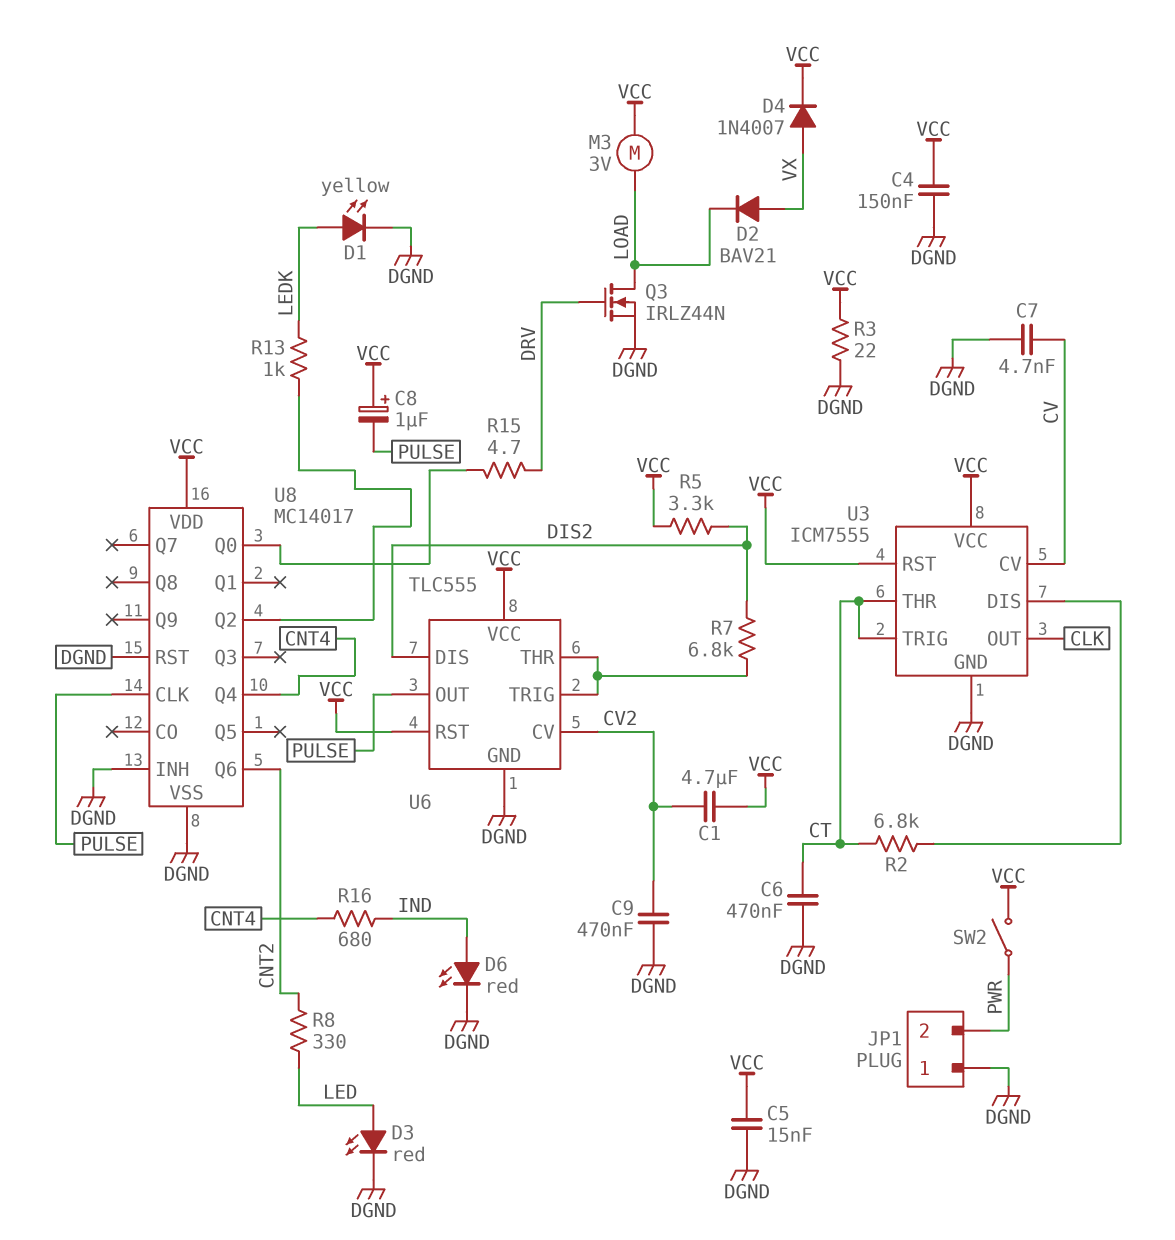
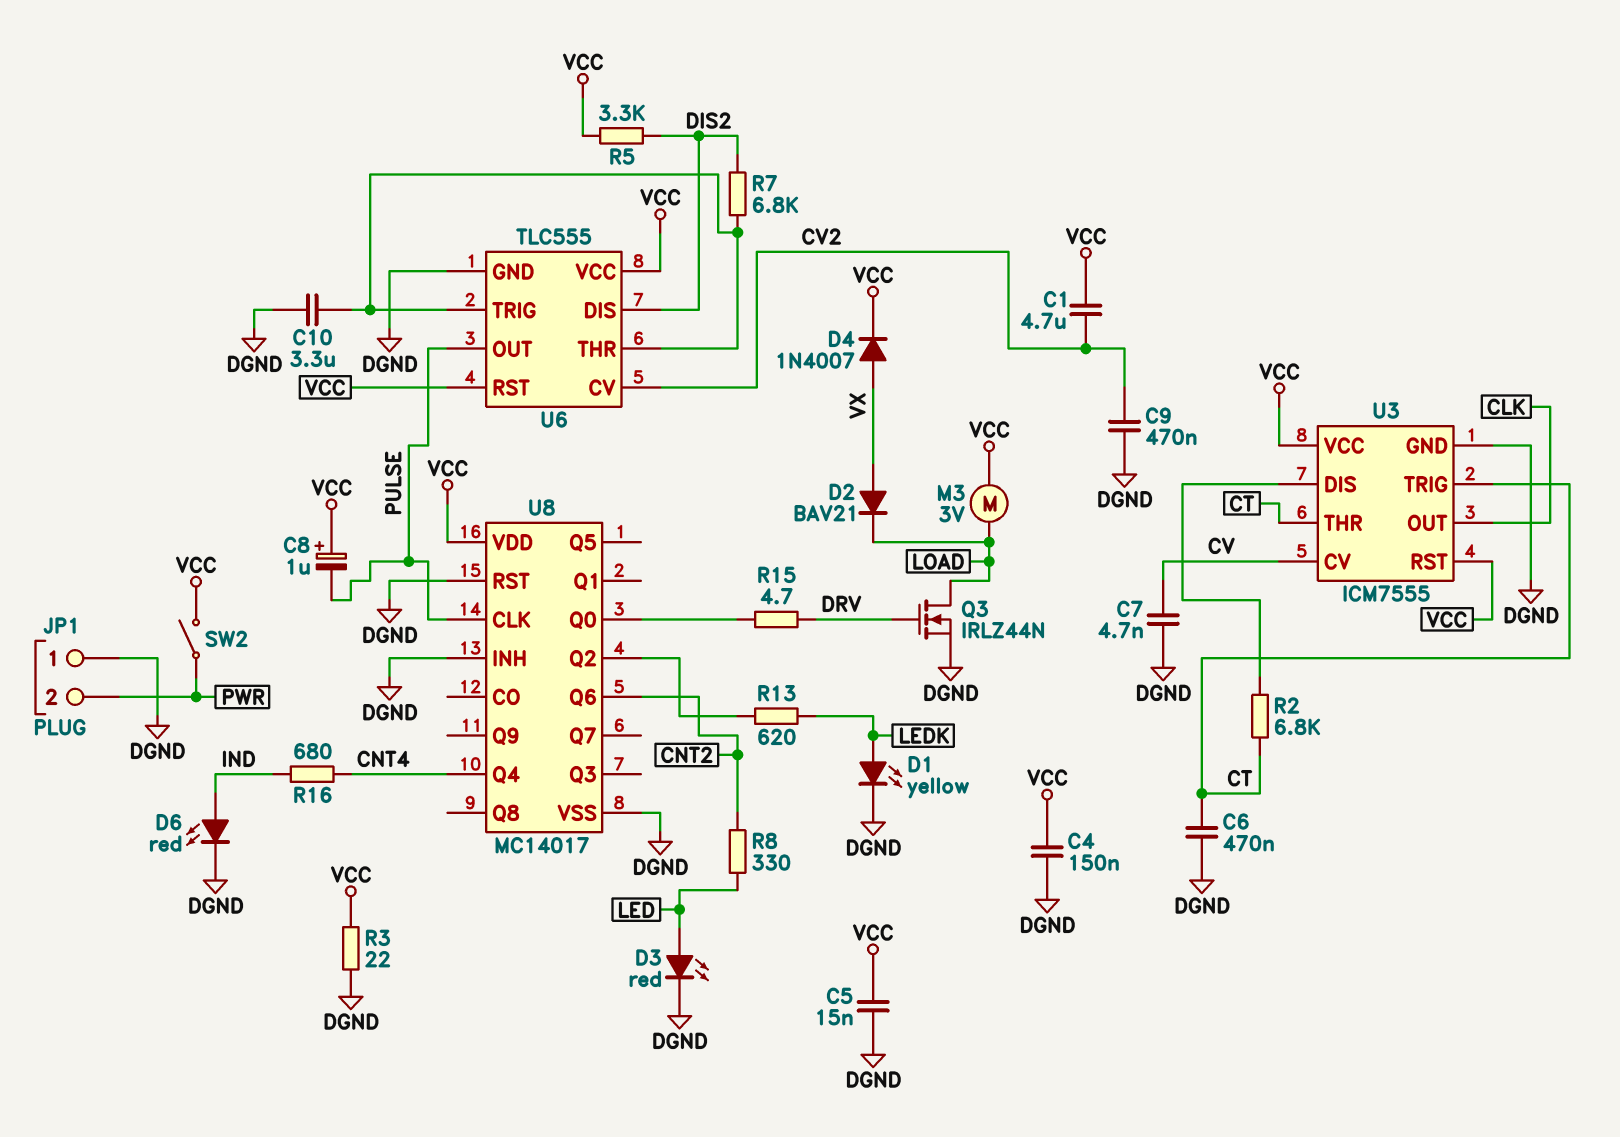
C10: none -> 3.3uF (DGND, U6/THR)
R13: 1k (LEDK, U8/Q2) -> 620 (LEDK, U8/Q2)

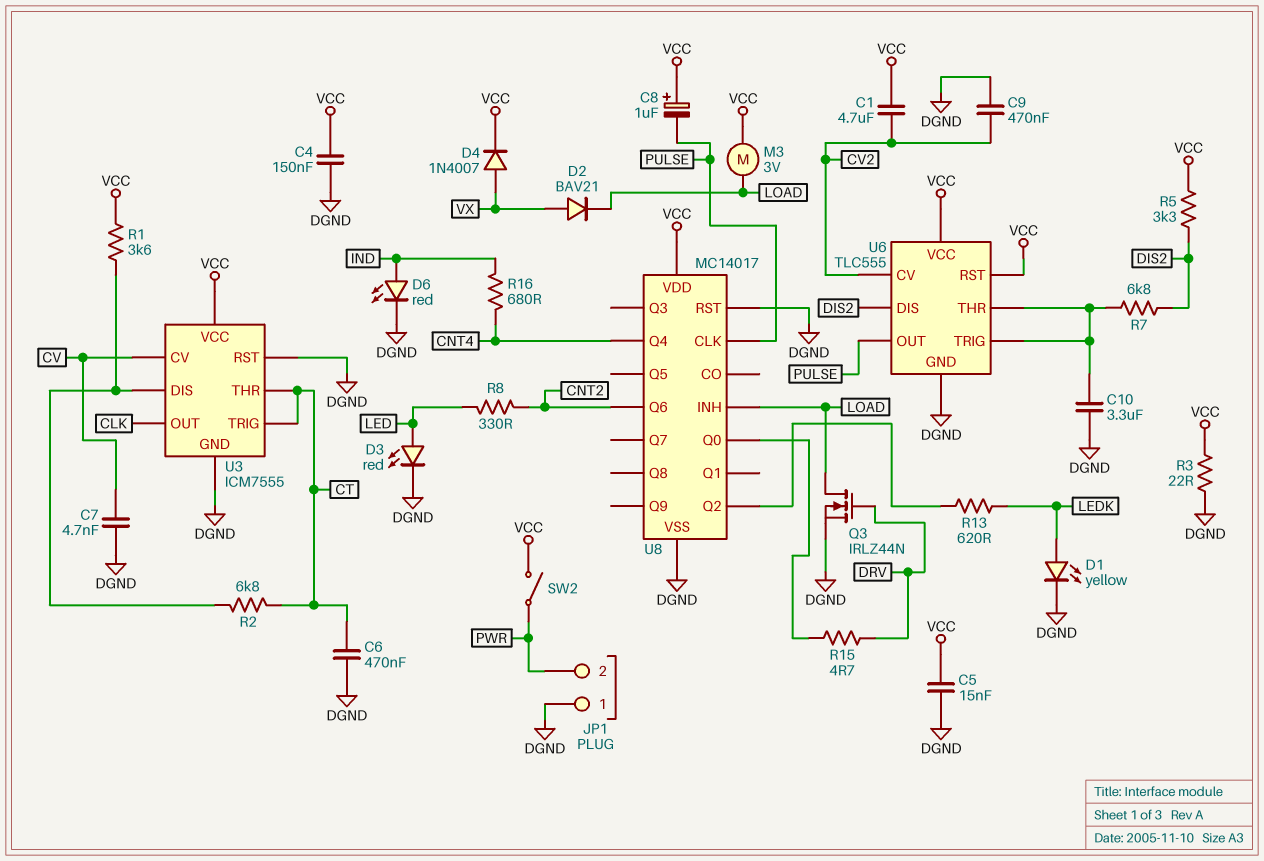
R1: none -> 3.6k (U3/DIS, VCC)
U3 pin RST: VCC -> DGND
U8 pin INH: DGND -> LOAD

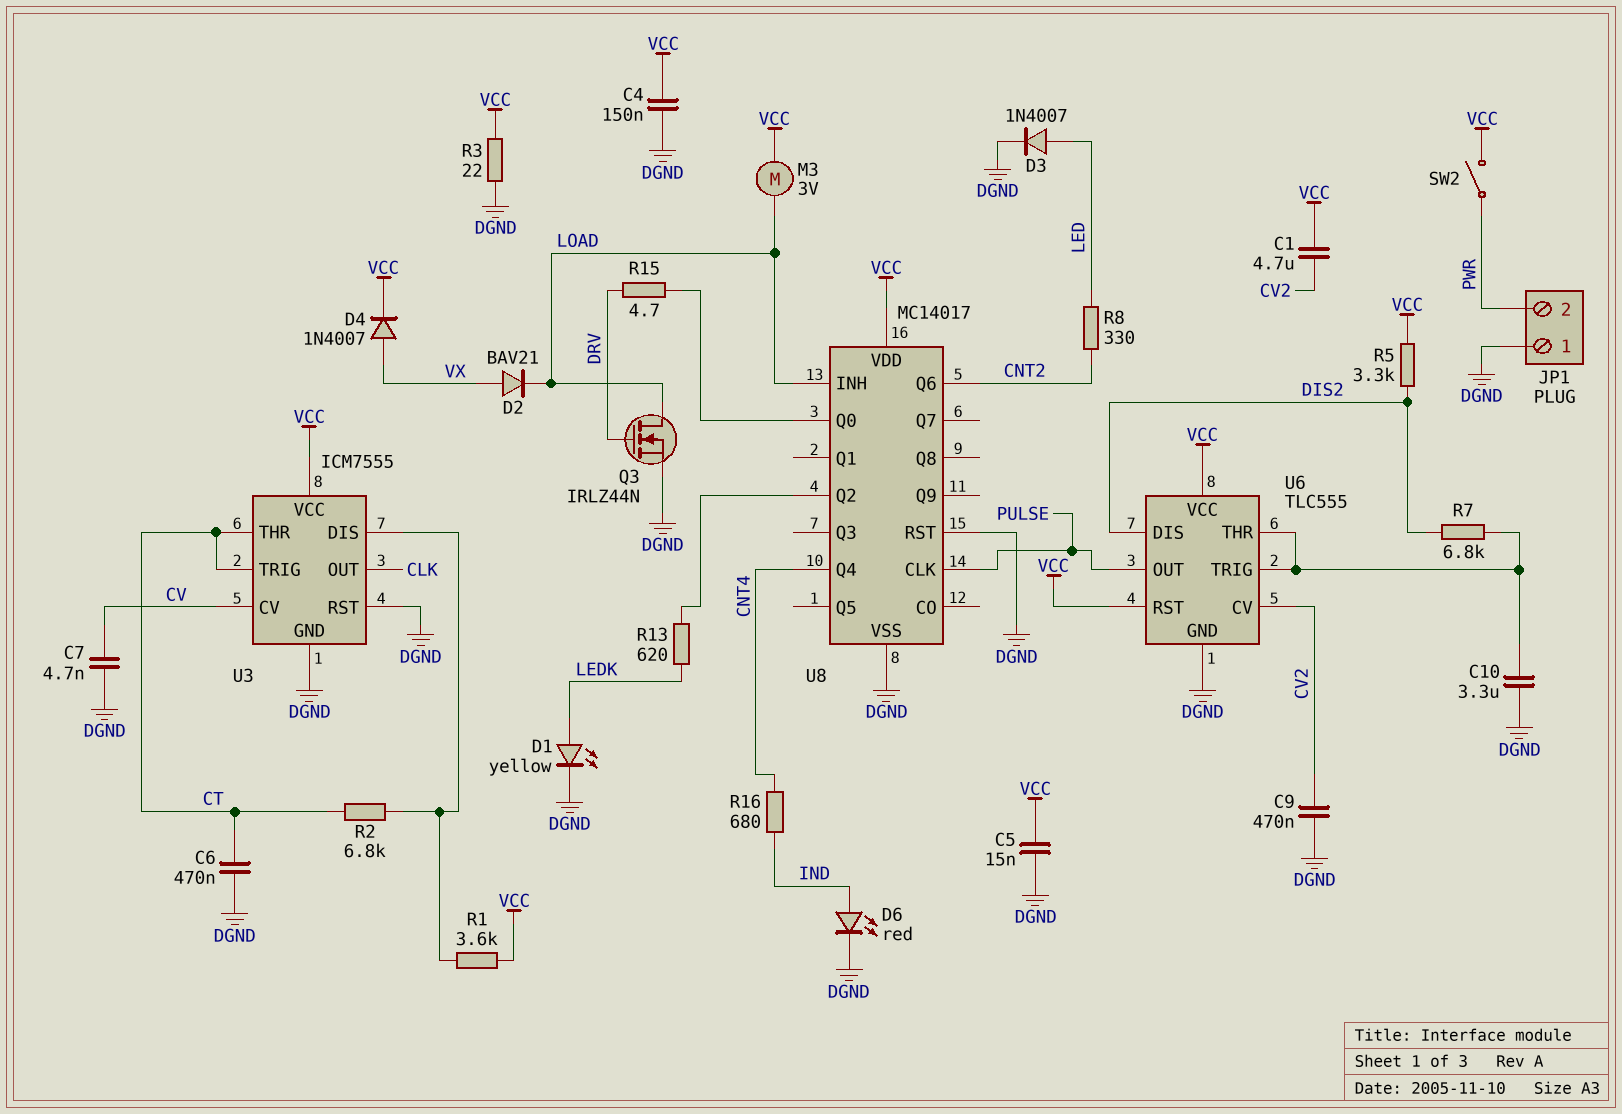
C8: 1uF (plus VCC, minus PULSE) -> none
D3: LED red (A LED, K DGND) -> diode 1N4007 (A LED, K DGND)

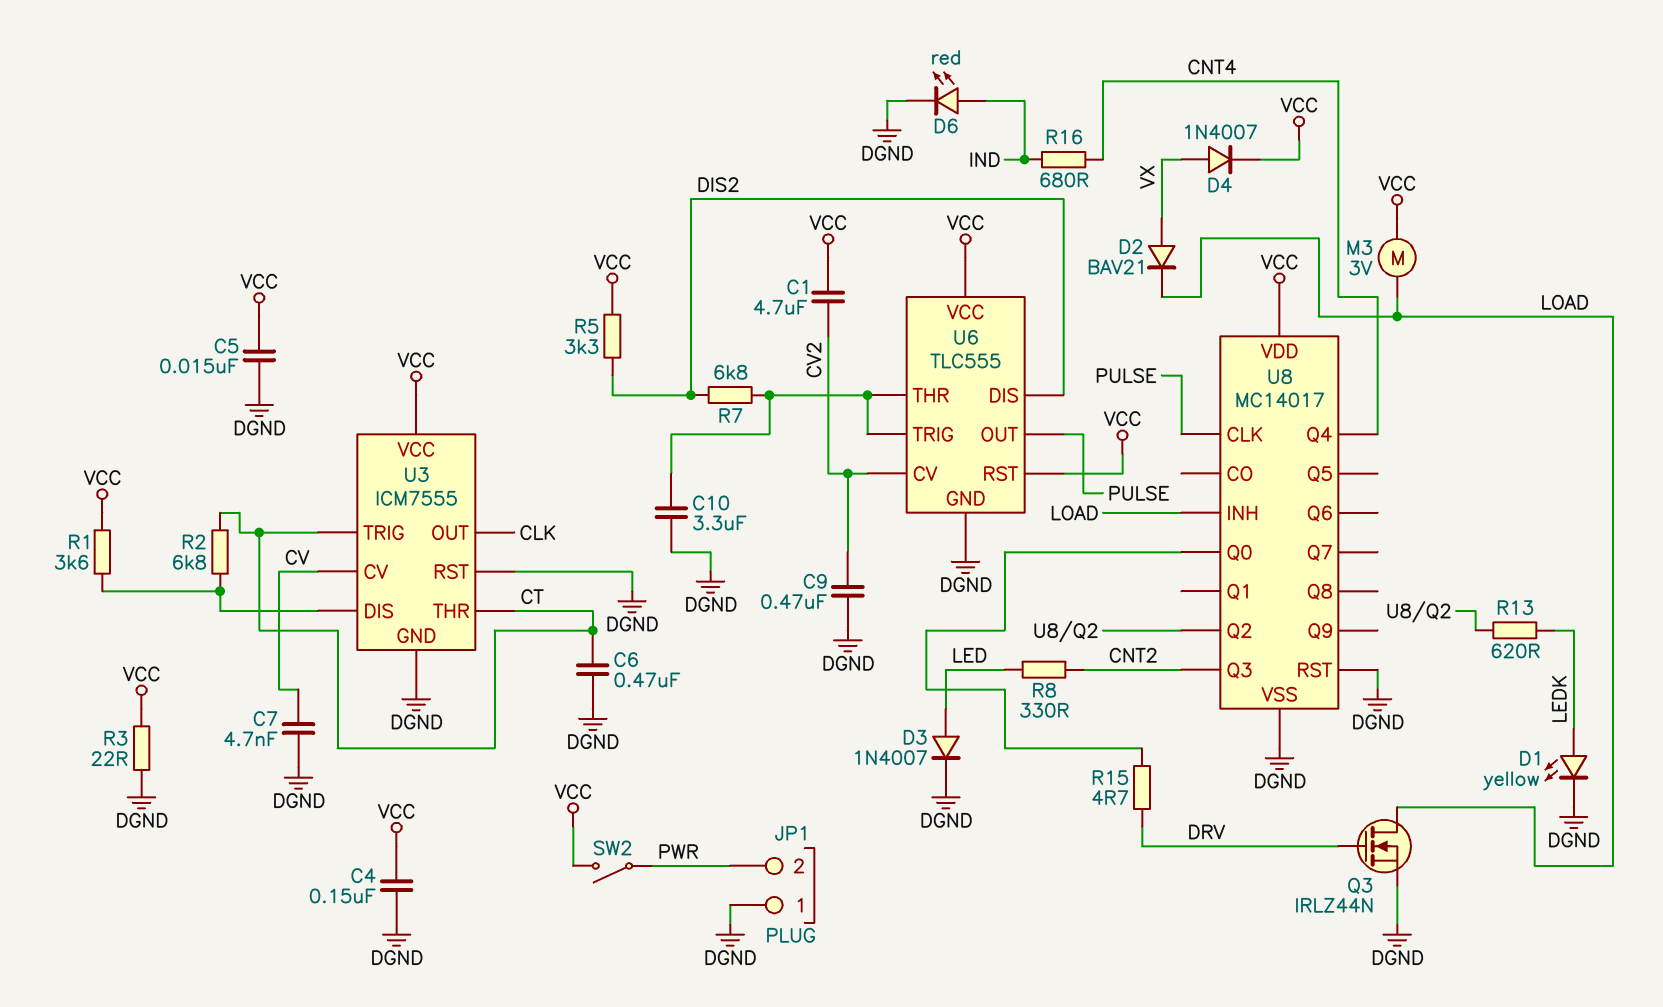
U8 pin Q3: none -> CNT2
U8 pin Q6: CNT2 -> none

